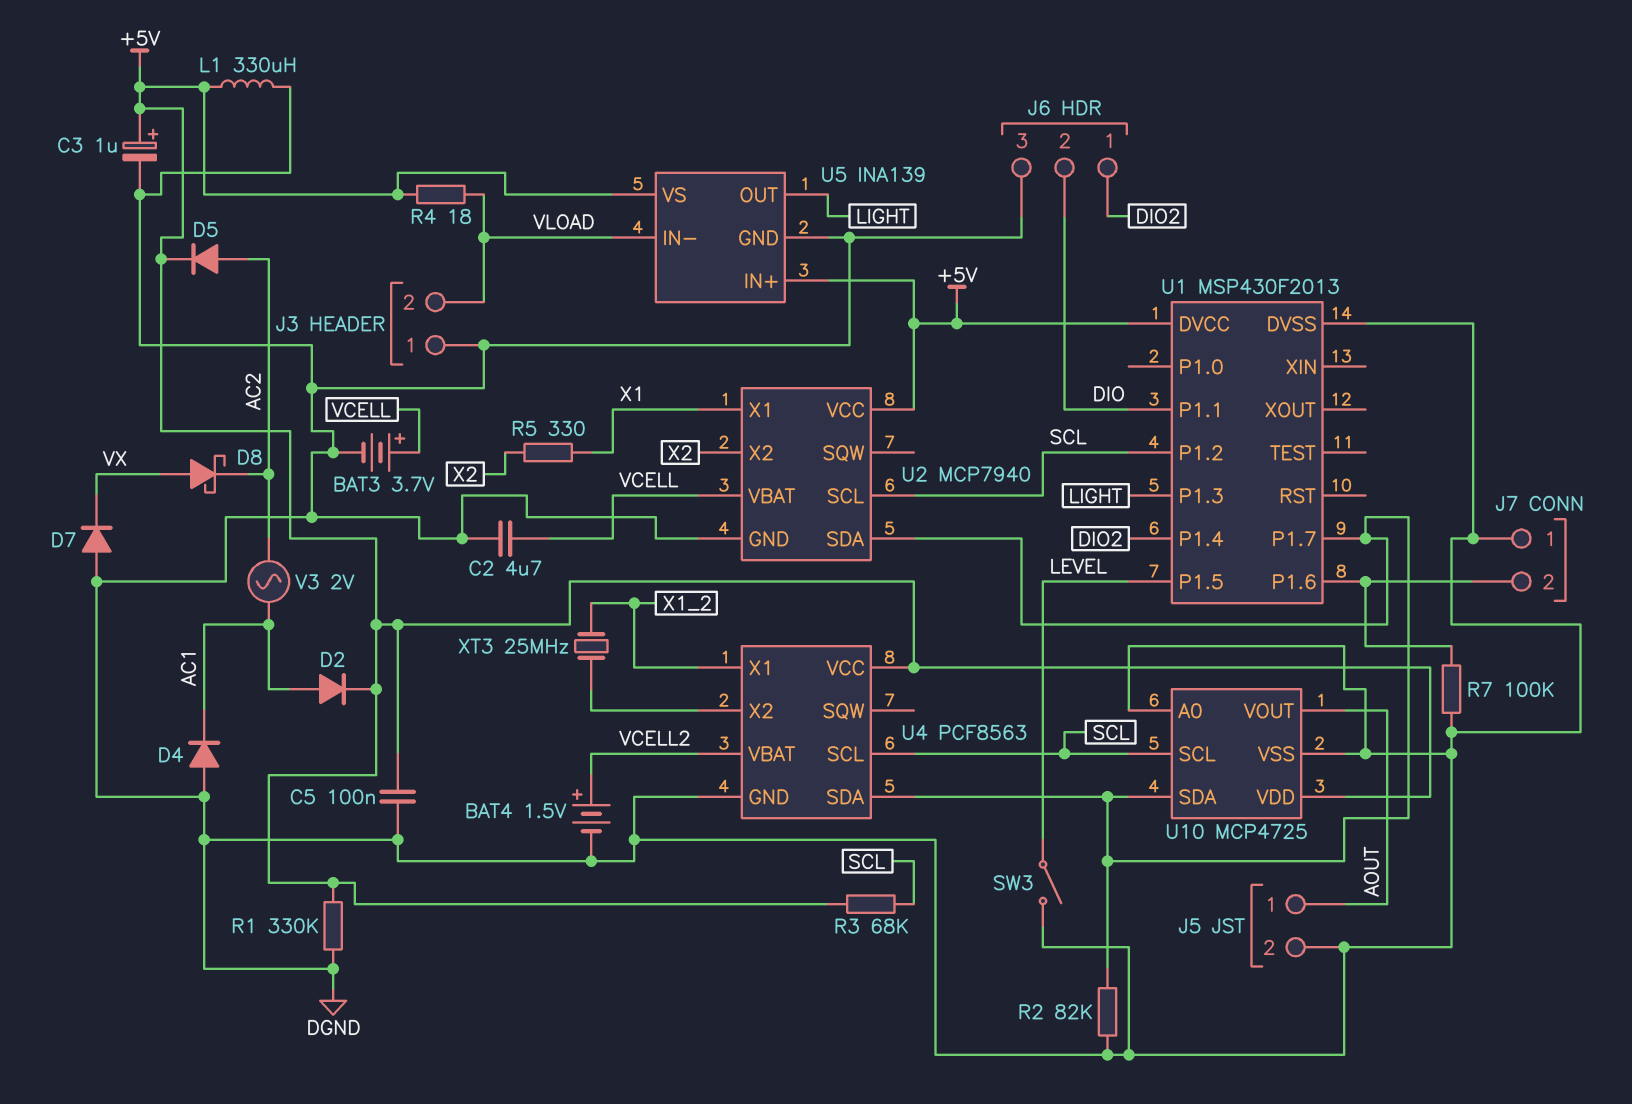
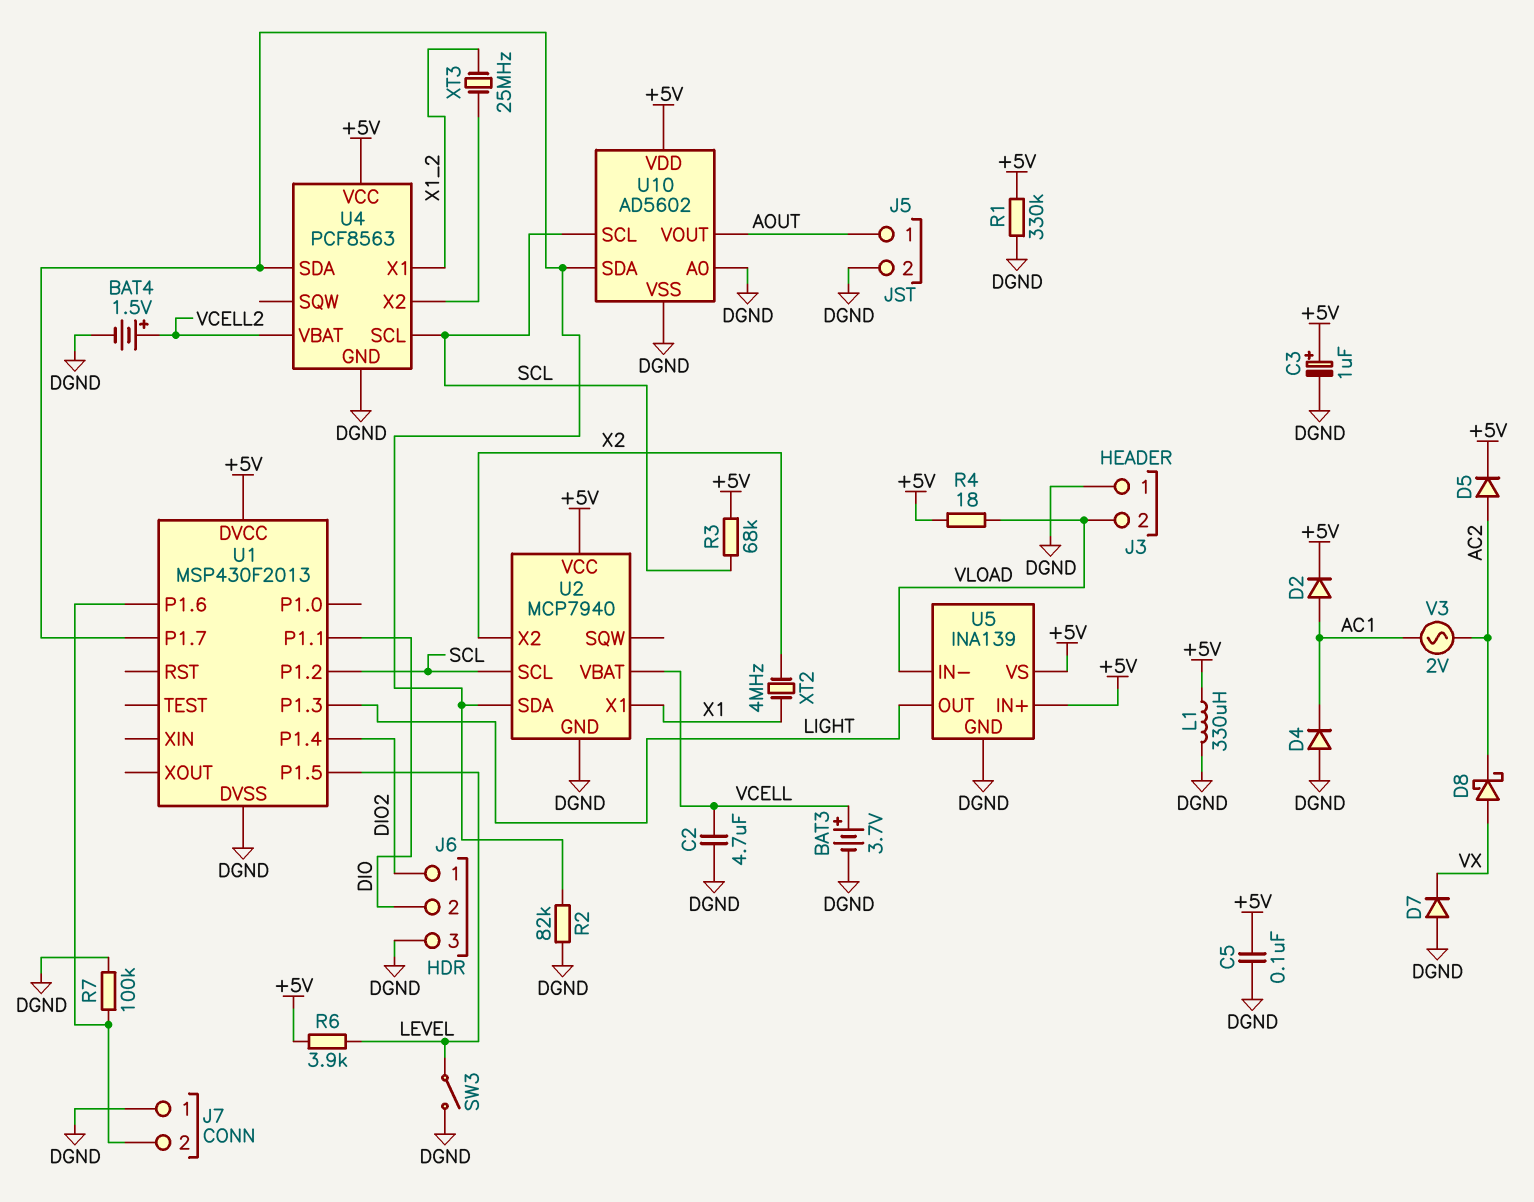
R5: 330 (X1, X2) -> none
R6: none -> 3.9k (+5V, LEVEL)
U10: MCP4725 -> AD5602
XT2: none -> 4MHz (X1, X2)

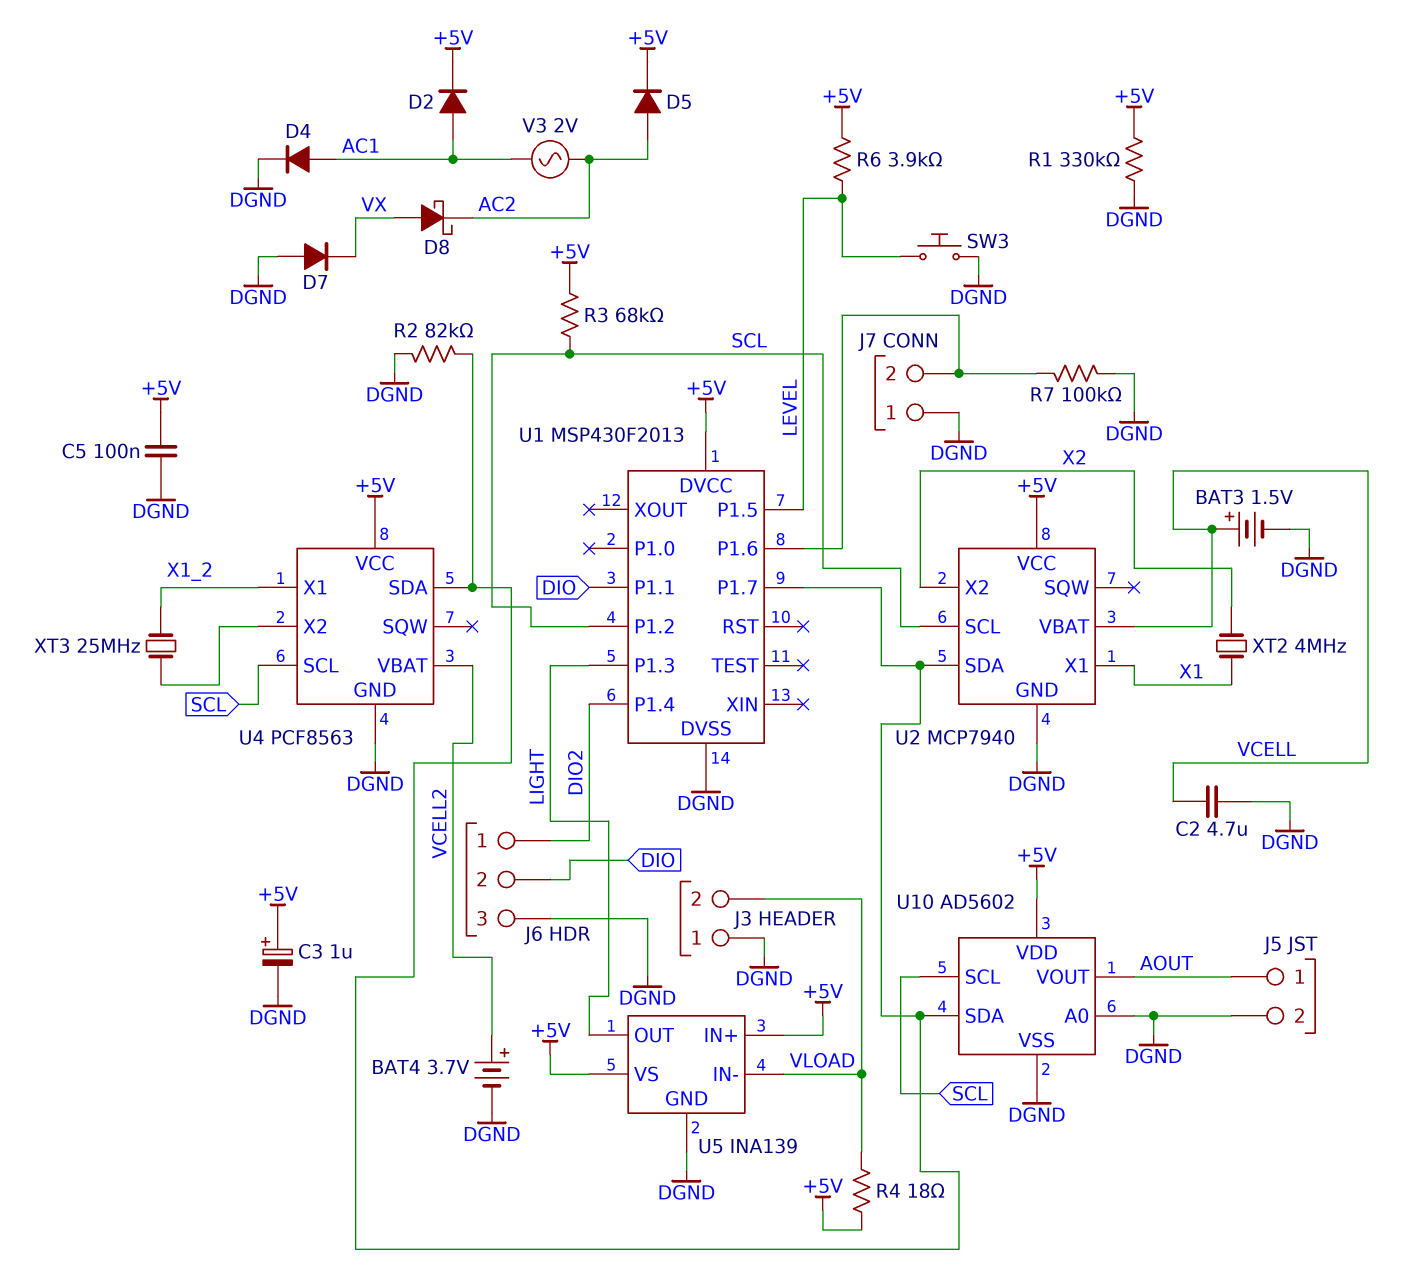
BAT3: 3.7V (plus VCELL, minus DGND) -> 1.5V (plus VCELL, minus DGND)
BAT4: 1.5V (plus VCELL2, minus DGND) -> 3.7V (plus VCELL2, minus DGND)
D4: diode (A DGND, K AC1) -> diode (A AC1, K DGND)
L1: 330uH (+5V, DGND) -> none
SW3: switch (DGND, LEVEL) -> button (DGND, LEVEL)

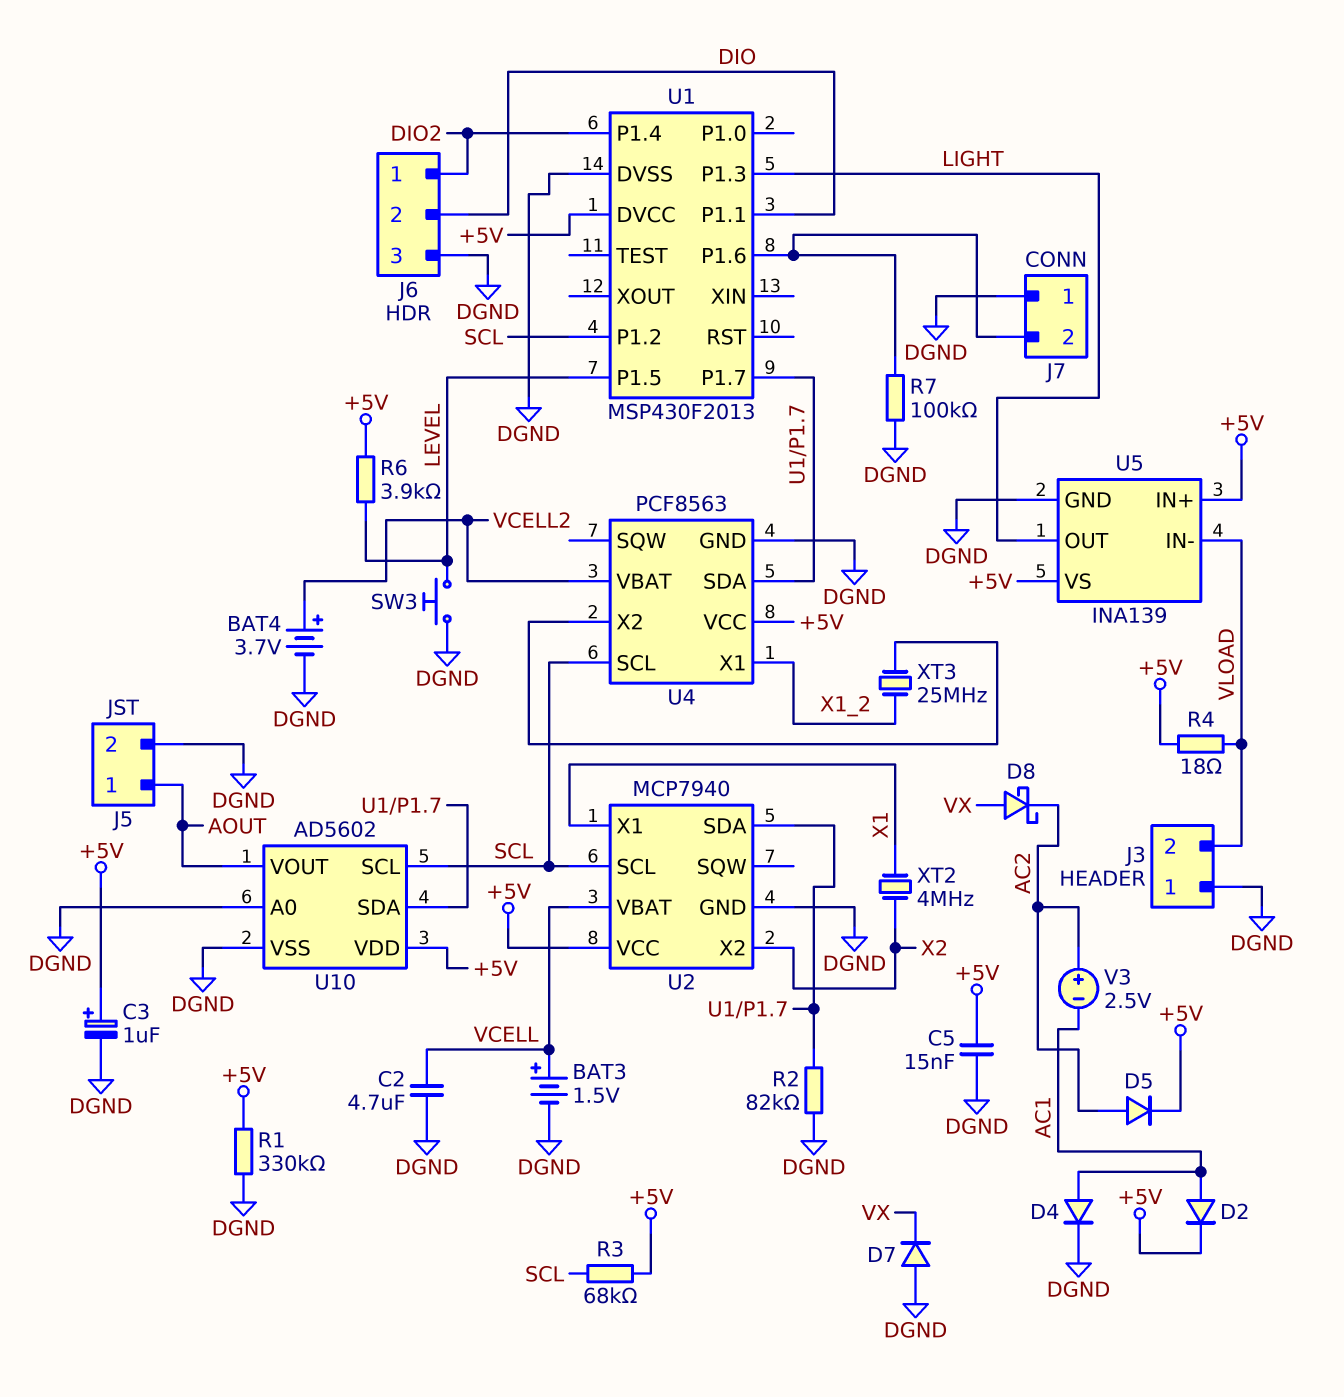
C5: 100nF (+5V, DGND) -> 15nF (+5V, DGND)
V3: AC 2V (AC1, AC2) -> 2.5V (plus AC2, minus AC1)

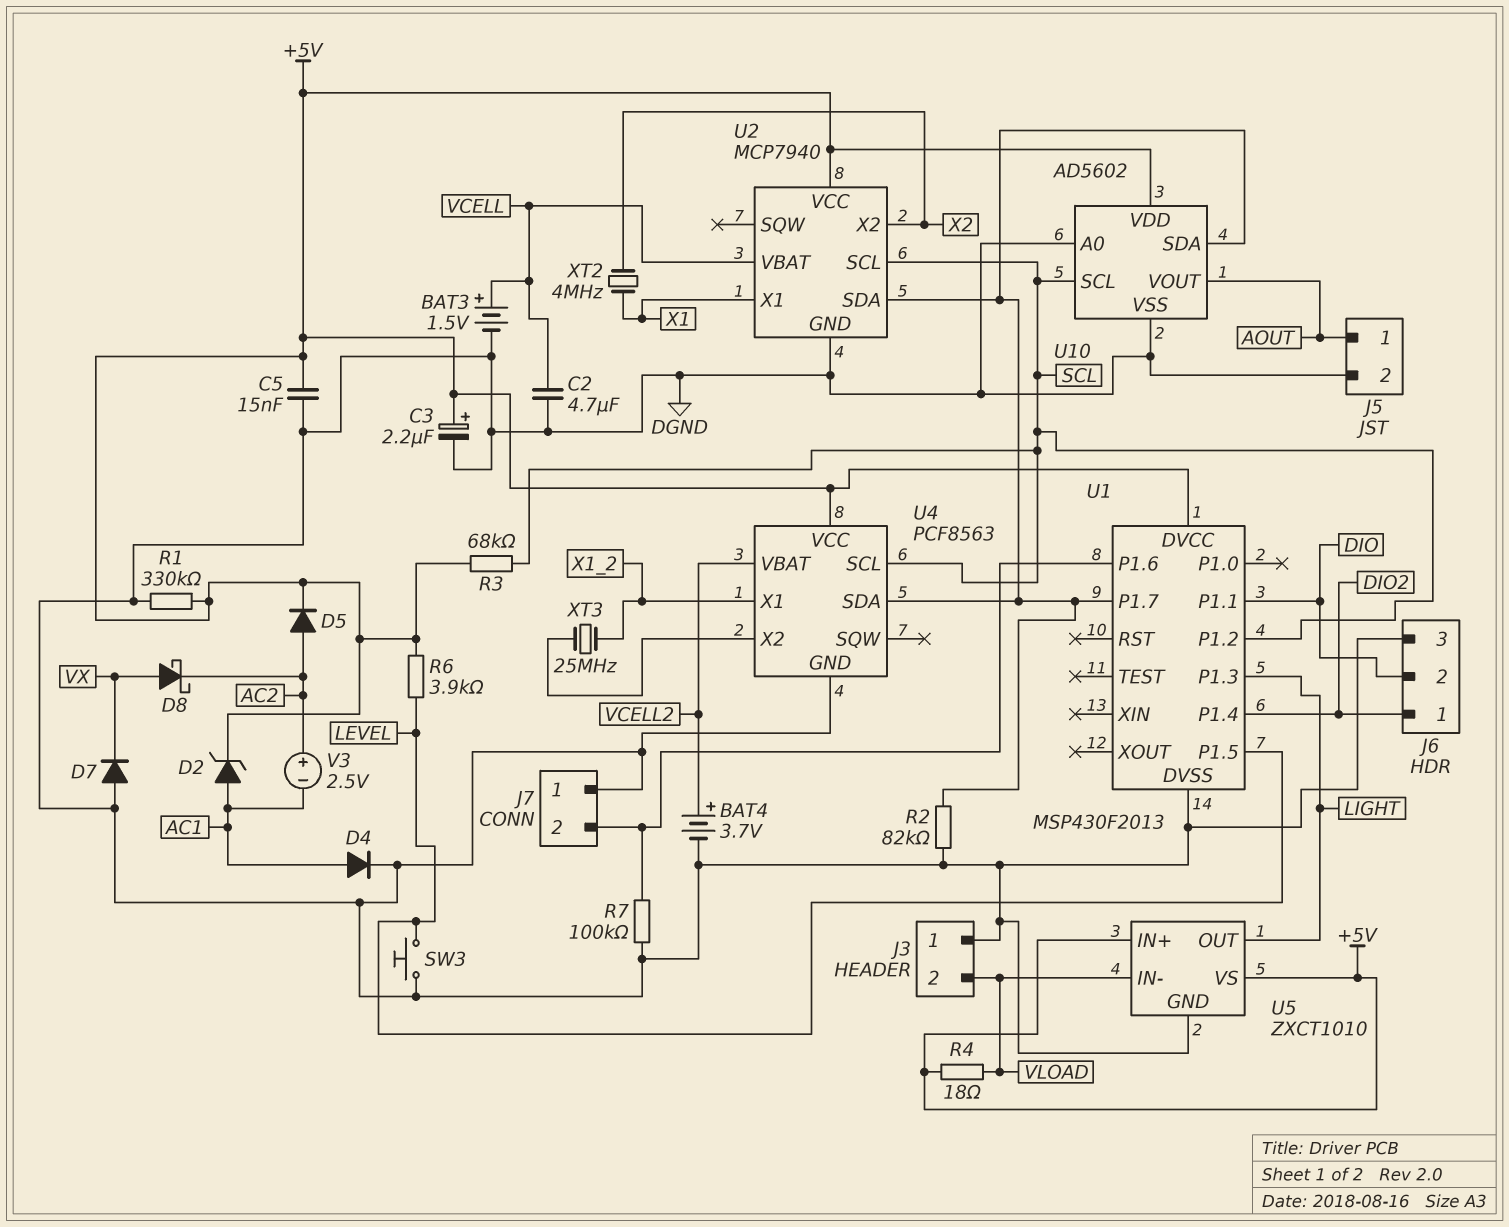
C3: 1uF (plus +5V, minus DGND) -> 2.2uF (plus +5V, minus DGND)
D2: diode (A AC1, K +5V) -> zener (A AC1, K +5V)
U5: INA139 -> ZXCT1010

